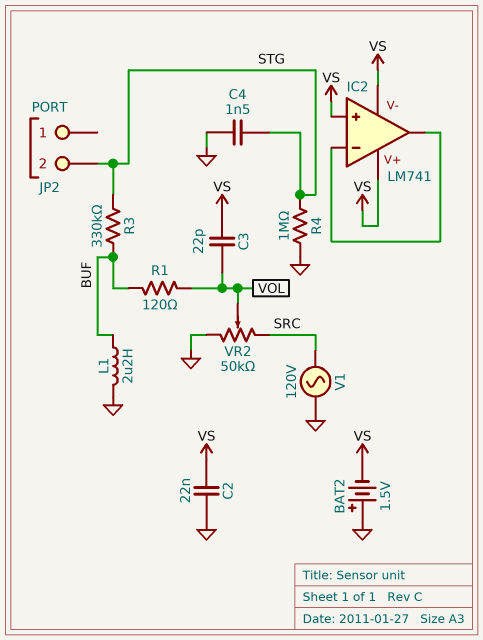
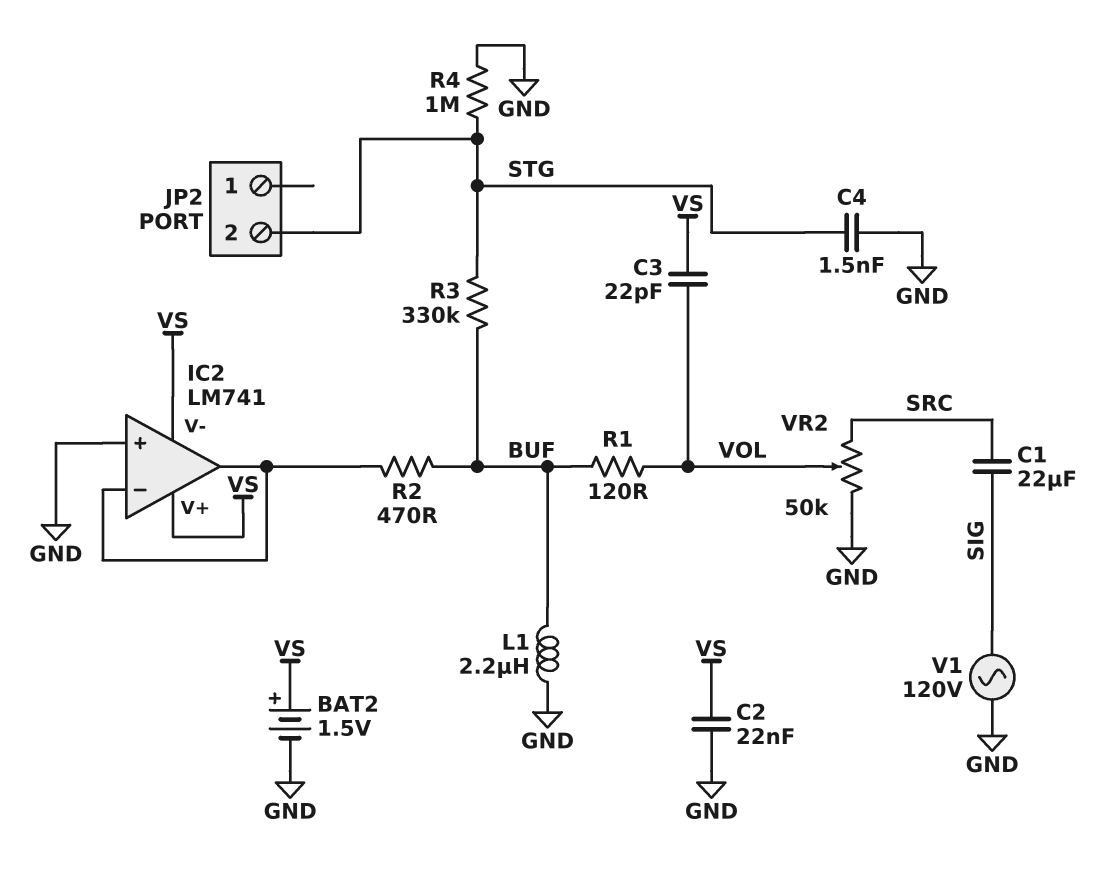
BAT2: 1.5V (plus GND, minus VS) -> 1.5V (plus VS, minus GND)
C1: none -> 22uF (SIG, SRC)
IC2 pin in+: VS -> GND
R2: none -> 470 (BUF, IC2/in-)
V1: AC 120V (GND, SRC) -> AC 120V (GND, SIG)

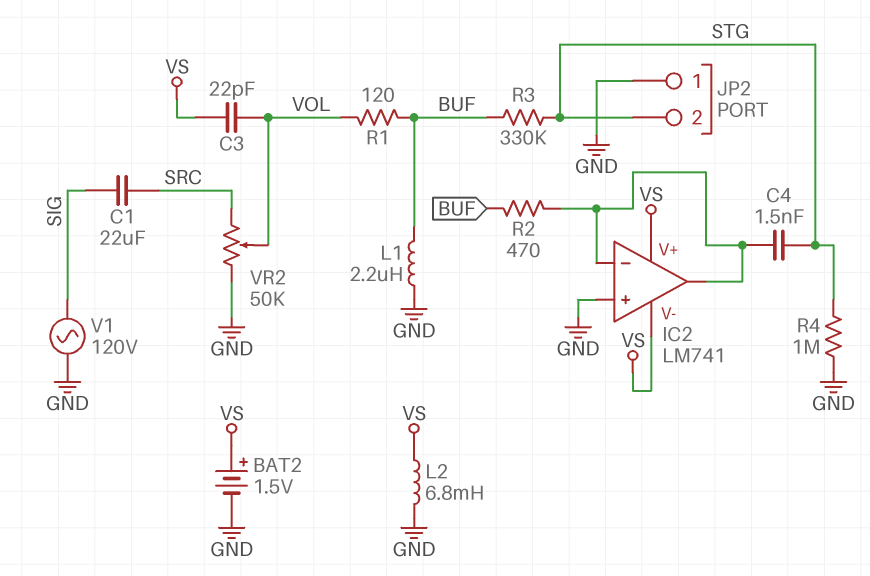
C2: 22nF (GND, VS) -> none
C4: 1.5nF (GND, STG) -> 1.5nF (IC2/in-, STG)
JP2 pin 1: none -> GND
L2: none -> 6.8mH (GND, VS)

